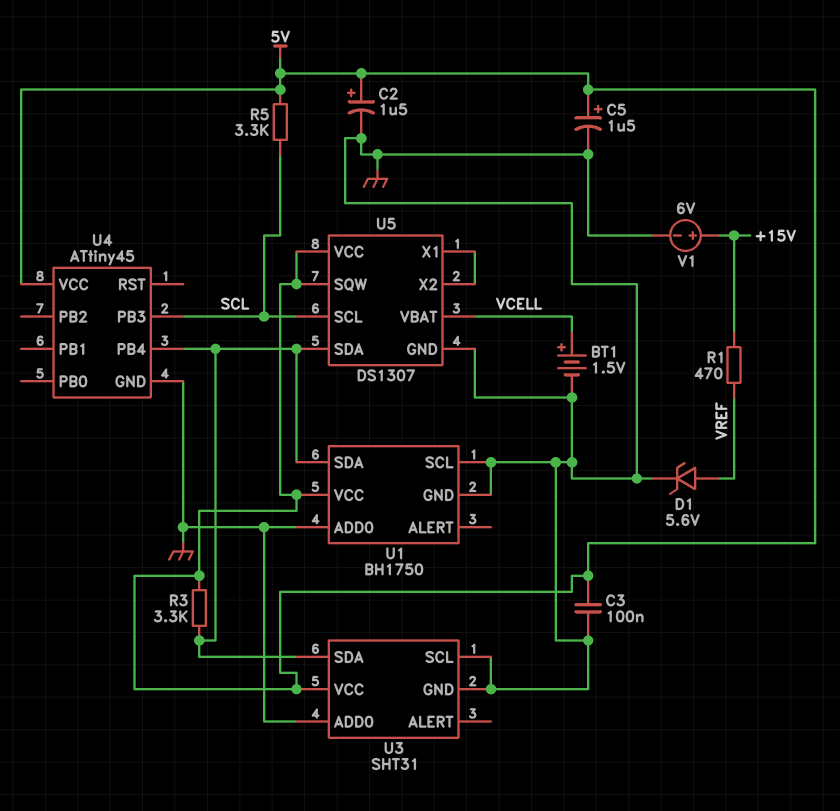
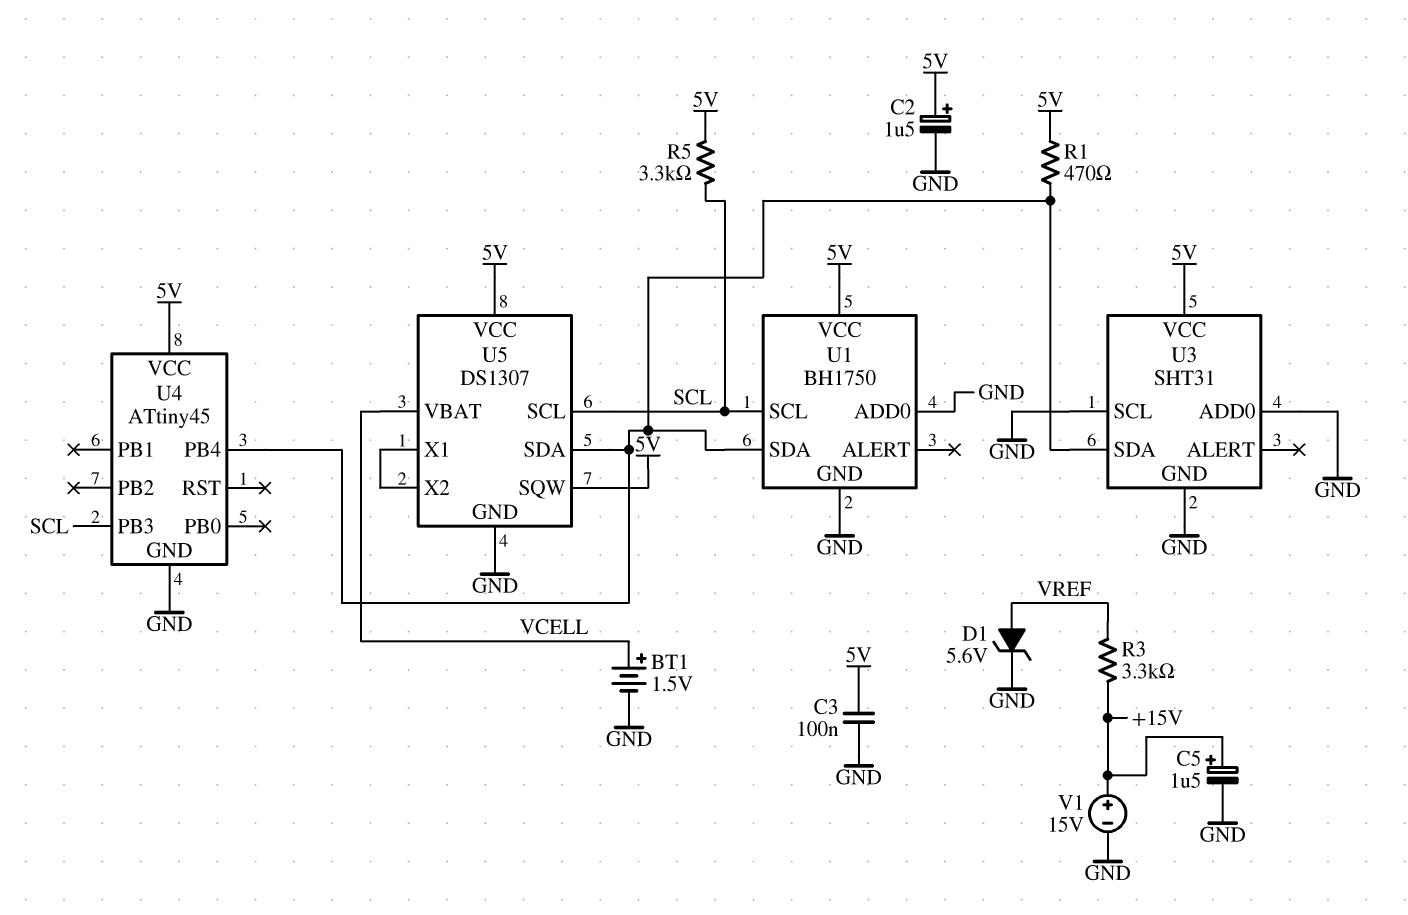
C5: 1.5uF (plus 5V, minus GND) -> 1.5uF (plus +15V, minus GND)
R1: 470 (+15V, VREF) -> 470 (5V, U1/SDA)
R3: 3.3k (5V, U1/SDA) -> 3.3k (+15V, VREF)
U1 pin SCL: GND -> SCL
V1: 6V (plus +15V, minus GND) -> 15V (plus +15V, minus GND)

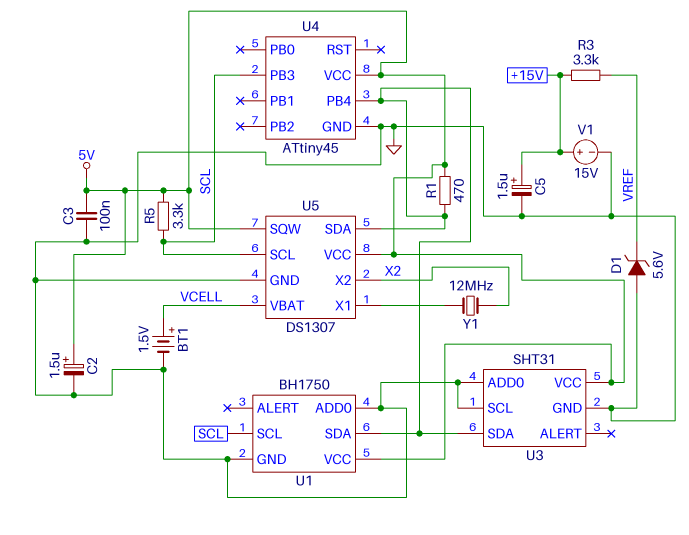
D1: zener 5.6V (A VREF, K GND) -> zener 5.6V (A GND, K VREF)
U5 pin X2: U5/X1 -> X2
Y1: none -> 12MHz (U5/X1, X2)

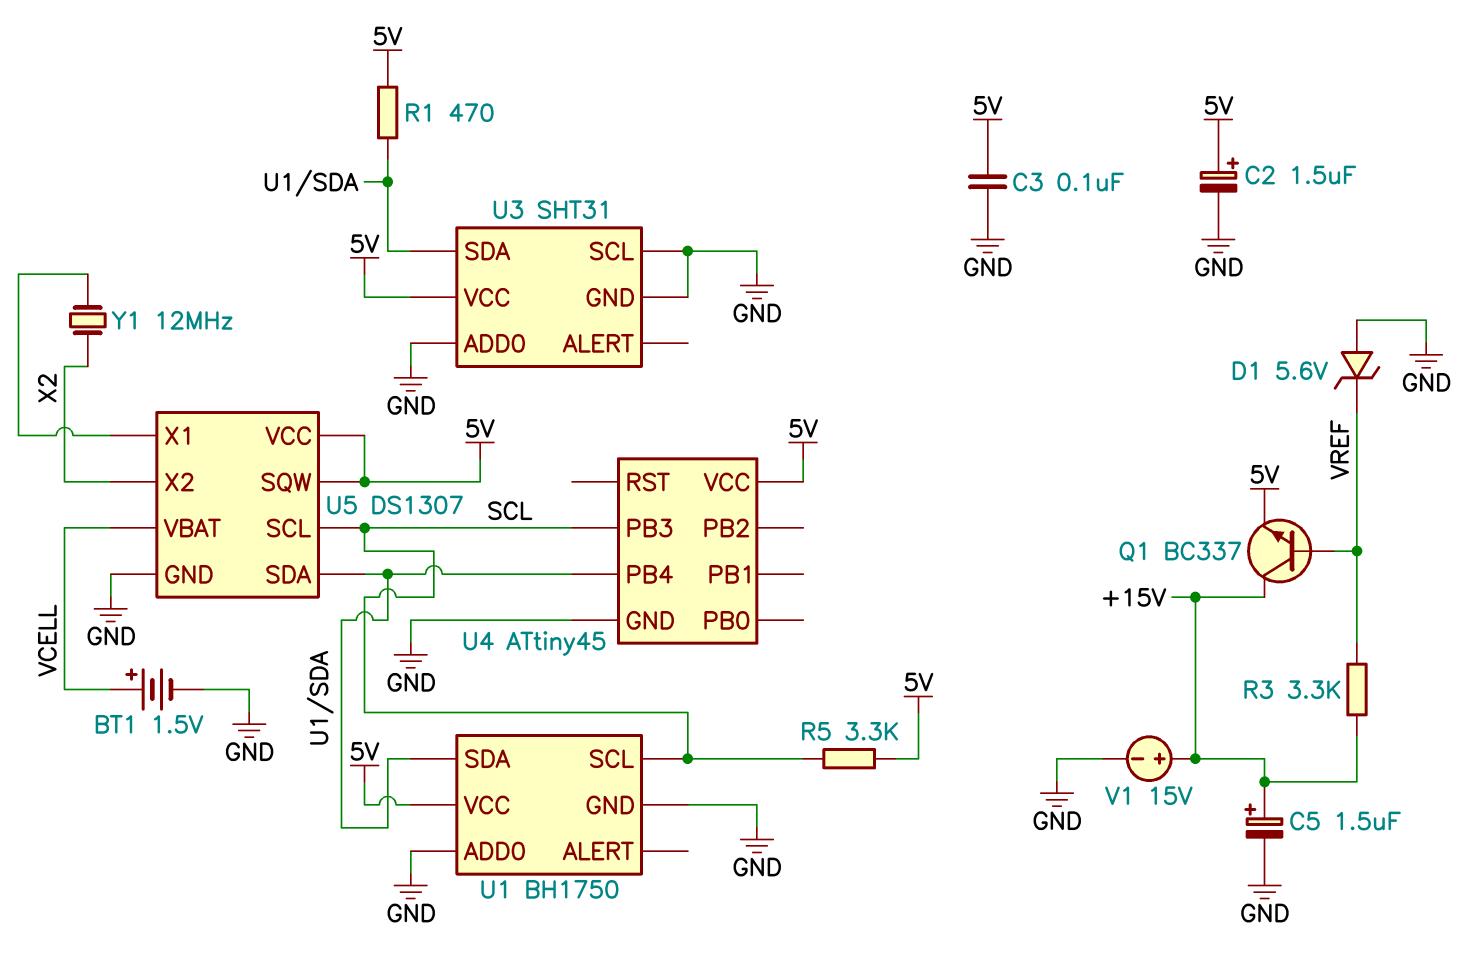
Q1: none -> NPN BC337 (B VREF, C +15V, E 5V)

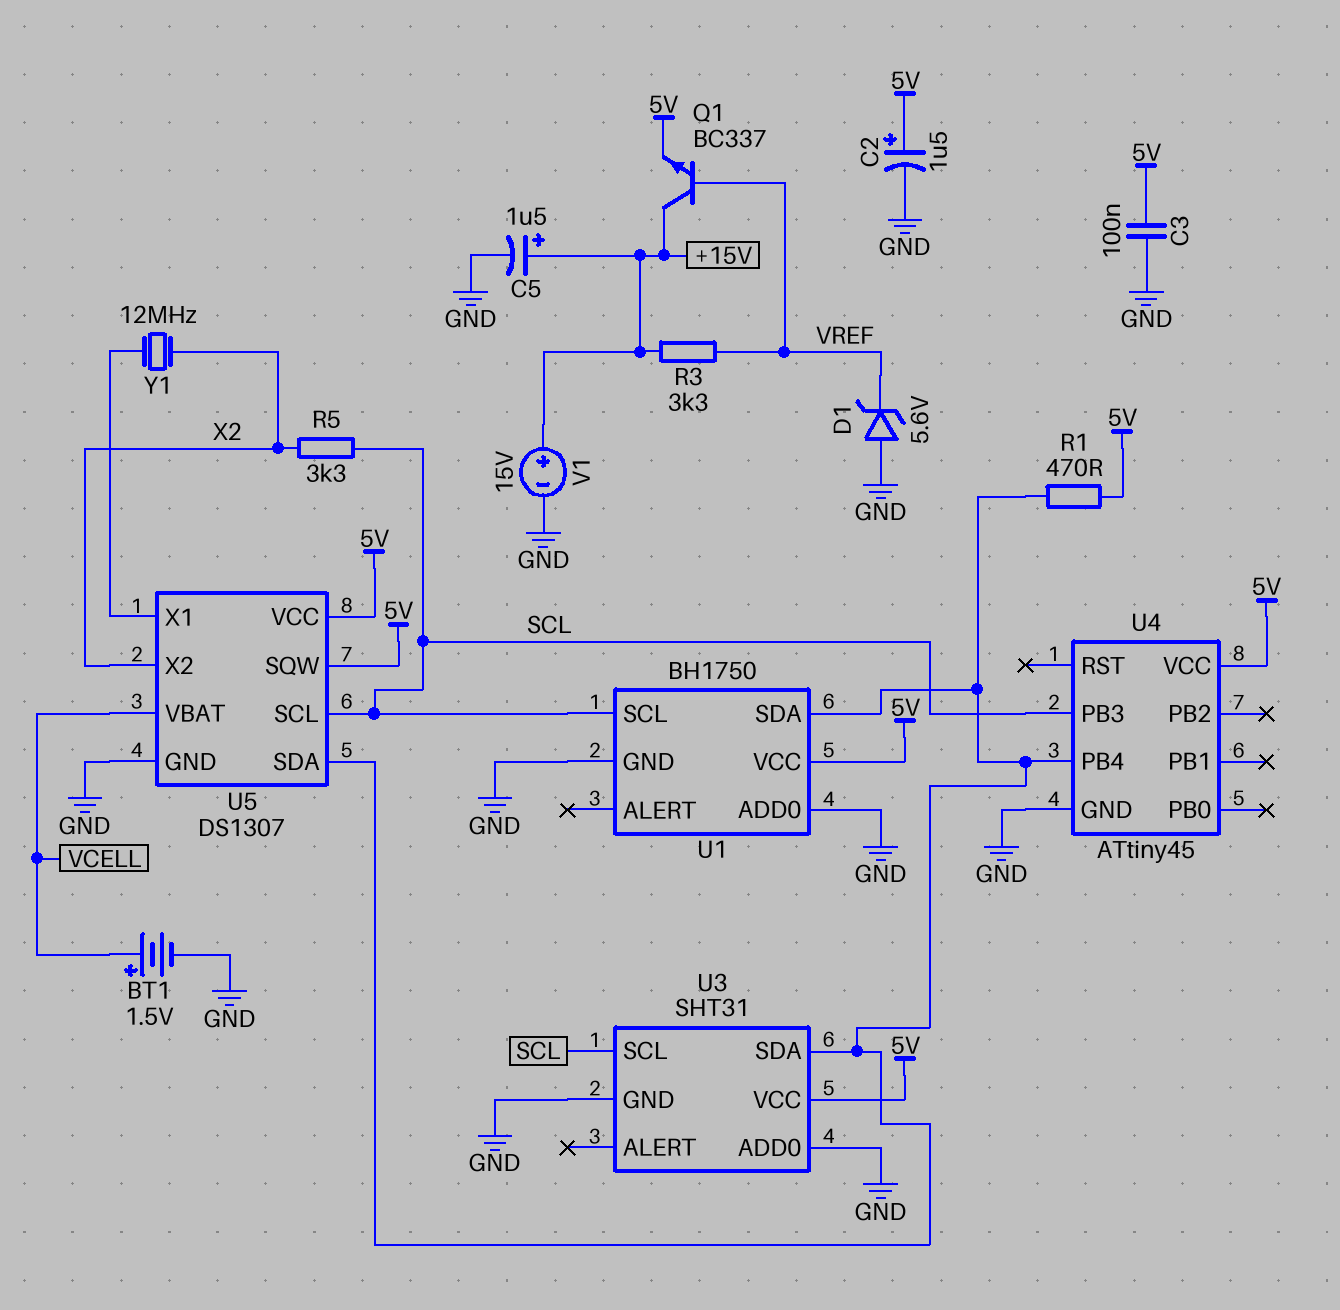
R5: 3.3k (5V, SCL) -> 3.3k (SCL, X2)
U3 pin SCL: GND -> SCL

